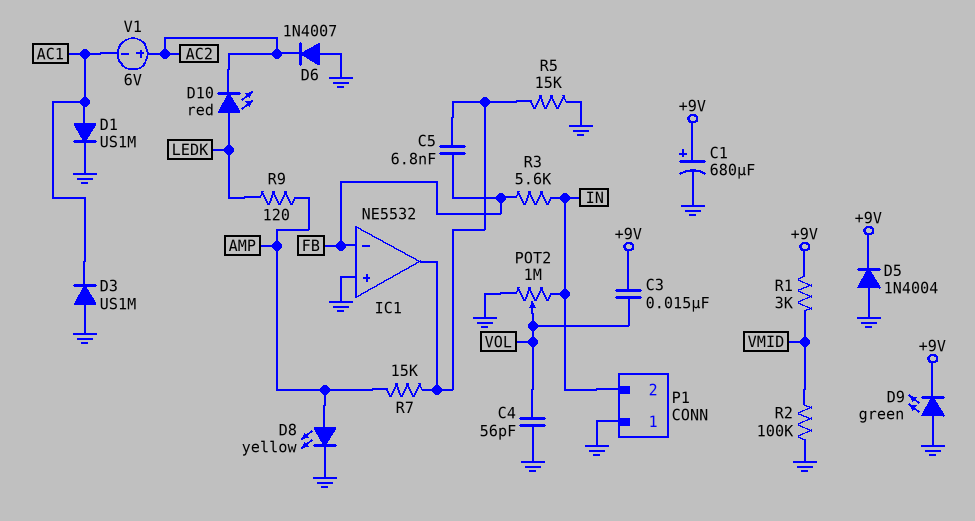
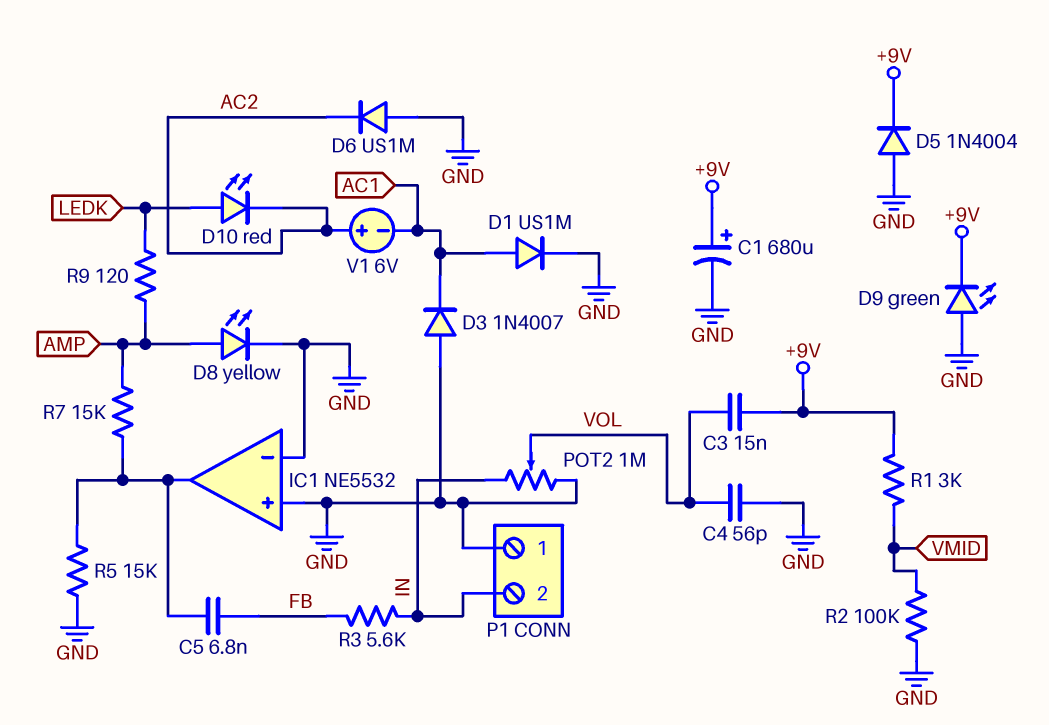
D3: diode US1M (A GND, K AC1) -> diode 1N4007 (A GND, K AC1)
D6: diode 1N4007 (A GND, K AC2) -> diode US1M (A GND, K AC2)
IC1 pin in-: FB -> GND

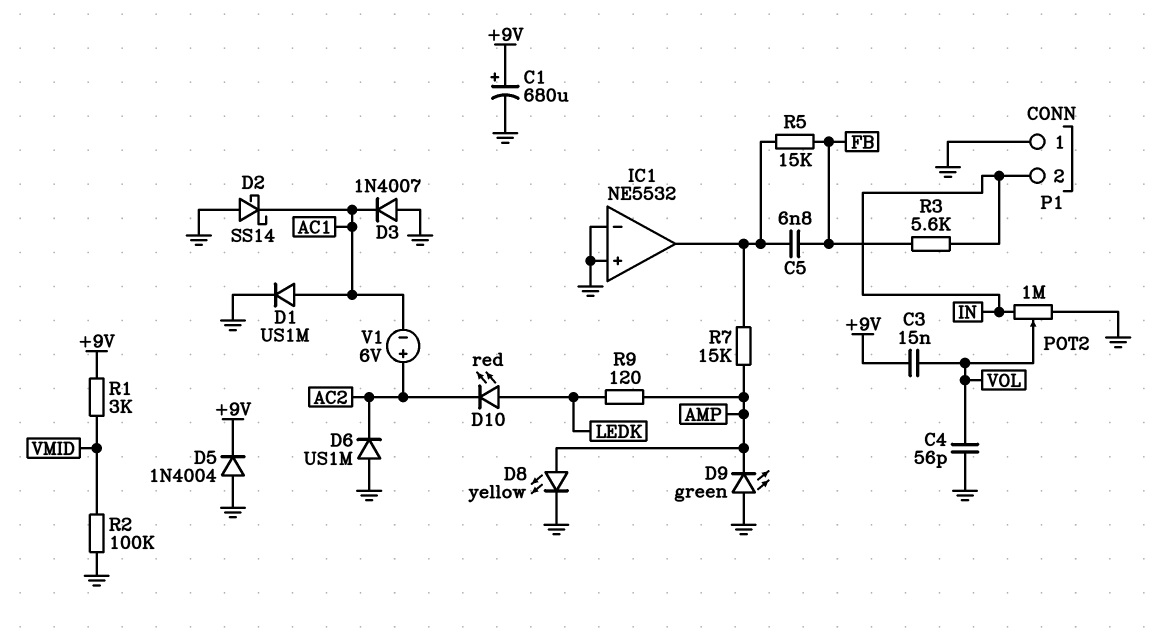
D2: none -> schottky SS14 (A GND, K AC1)
D9: LED green (A GND, K +9V) -> LED green (A GND, K AMP)
R5: 15k (GND, IC1/out) -> 15k (FB, IC1/out)

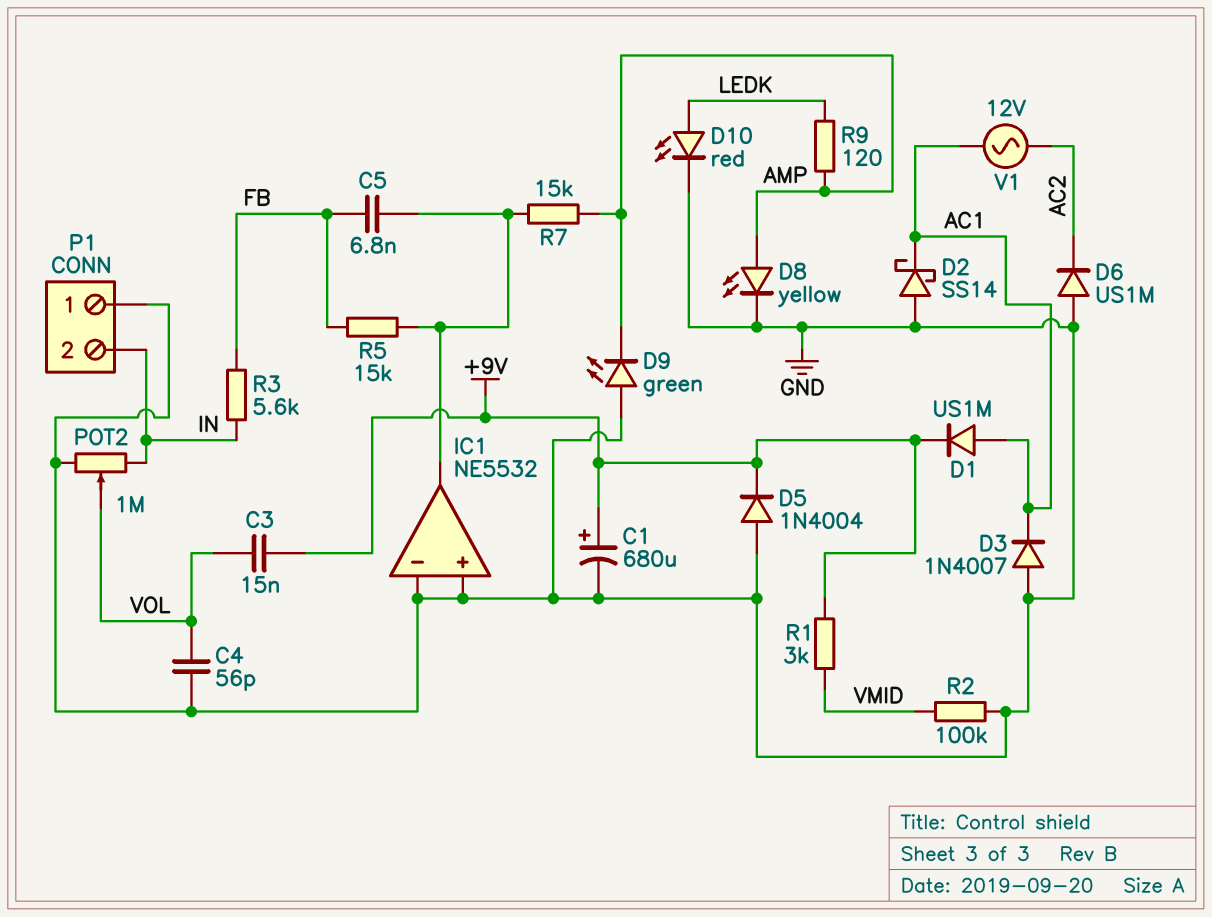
D1: diode US1M (A AC1, K GND) -> diode US1M (A AC1, K +9V)
D10: LED red (A LEDK, K AC2) -> LED red (A LEDK, K GND)
V1: 6V (plus AC2, minus AC1) -> AC 12V (AC1, AC2)

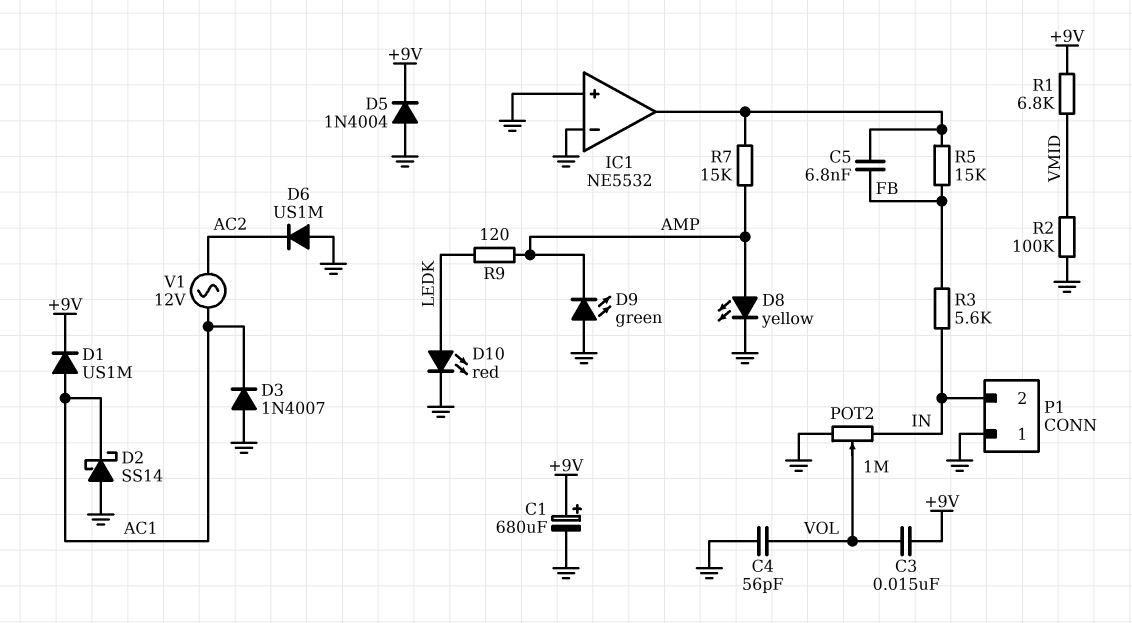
R1: 3k (+9V, VMID) -> 6.8k (+9V, VMID)

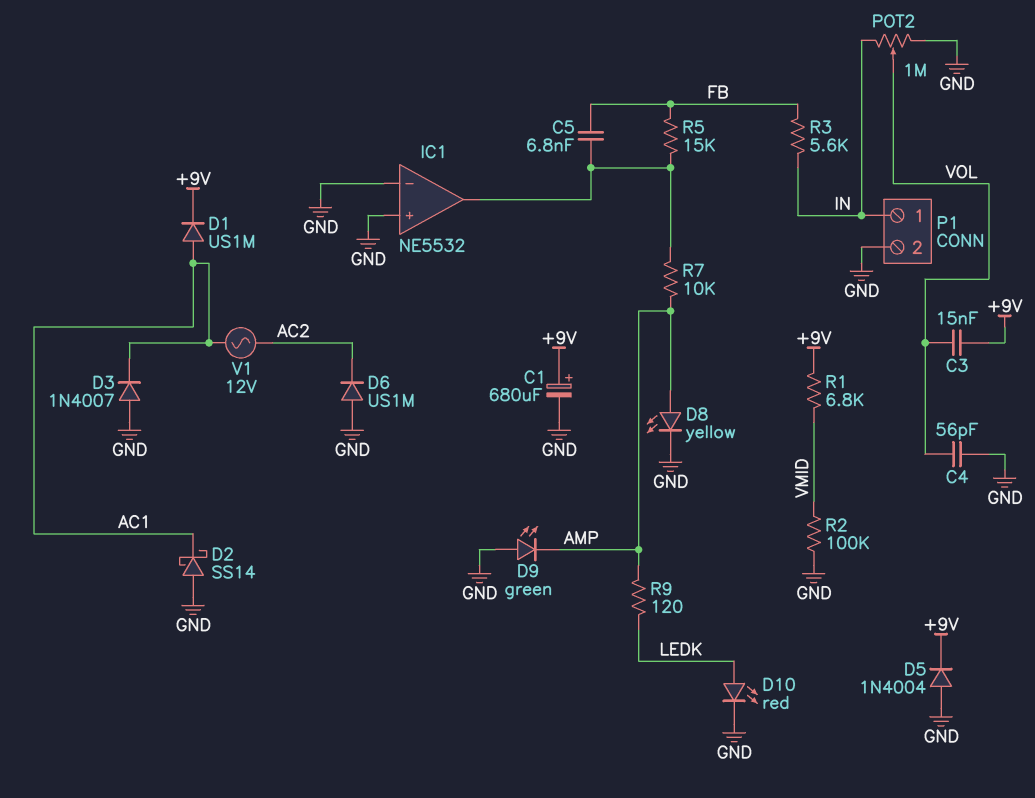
P1 pin 1: GND -> IN
P1 pin 2: IN -> GND
R7: 15k (AMP, IC1/out) -> 10k (AMP, IC1/out)

